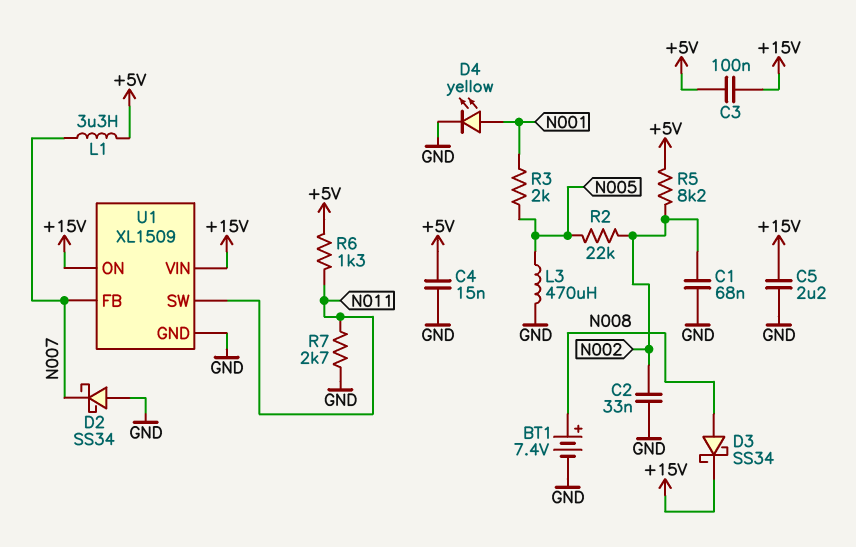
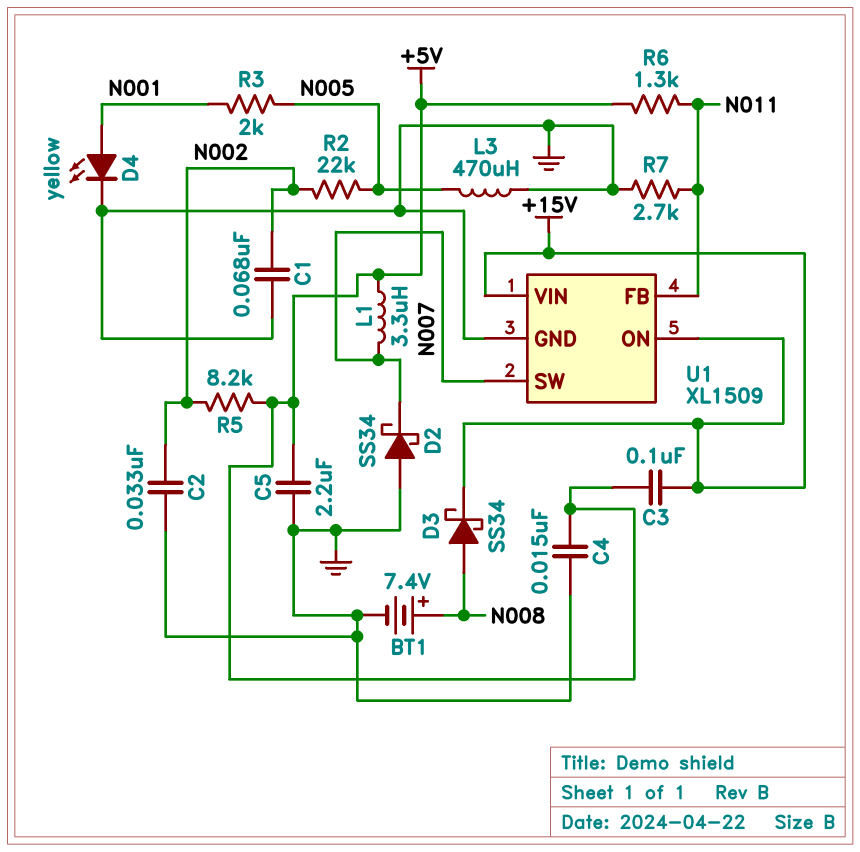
C5: 2.2uF (+15V, GND) -> 2.2uF (+5V, GND)
U1 pin FB: N007 -> N011
U1 pin SW: N011 -> N007

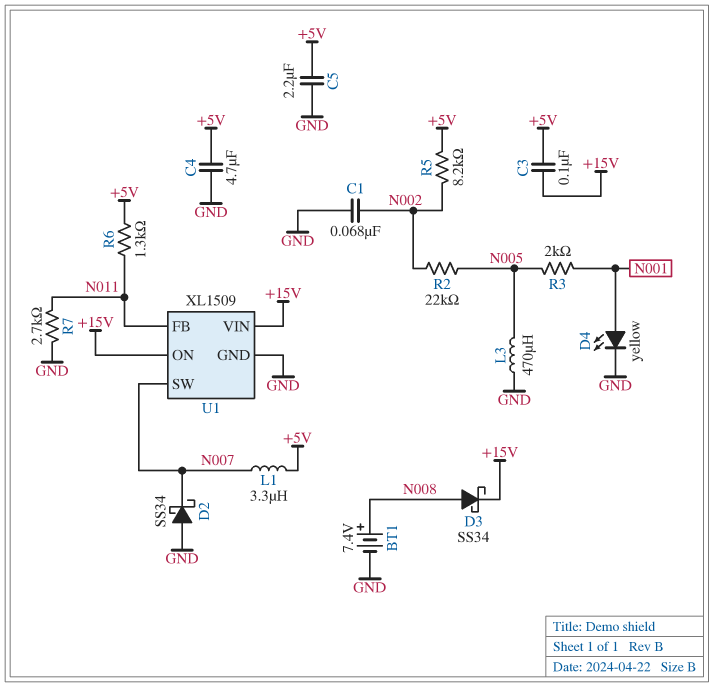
C2: 33nF (GND, N002) -> none
C4: 15nF (+5V, GND) -> 4.7uF (+5V, GND)

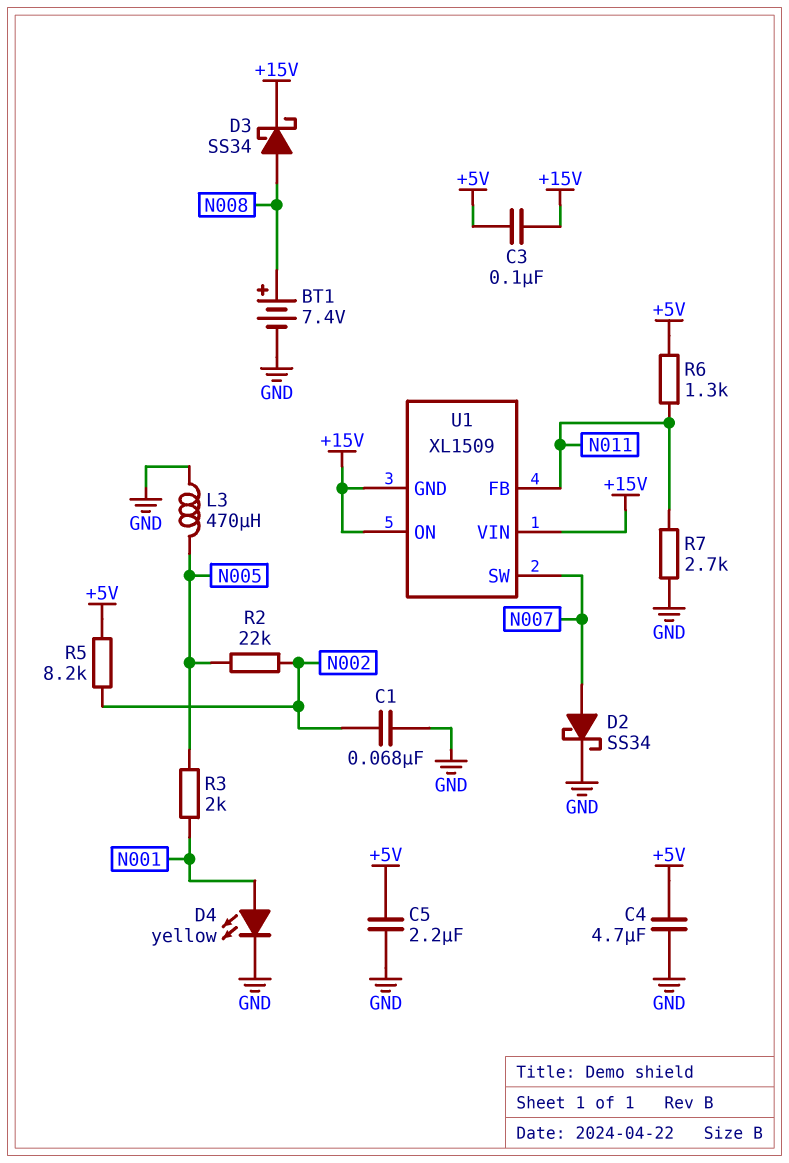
D2: schottky SS34 (A GND, K N007) -> schottky SS34 (A N007, K GND)
L1: 3.3uH (+5V, N007) -> none
U1 pin GND: GND -> +15V

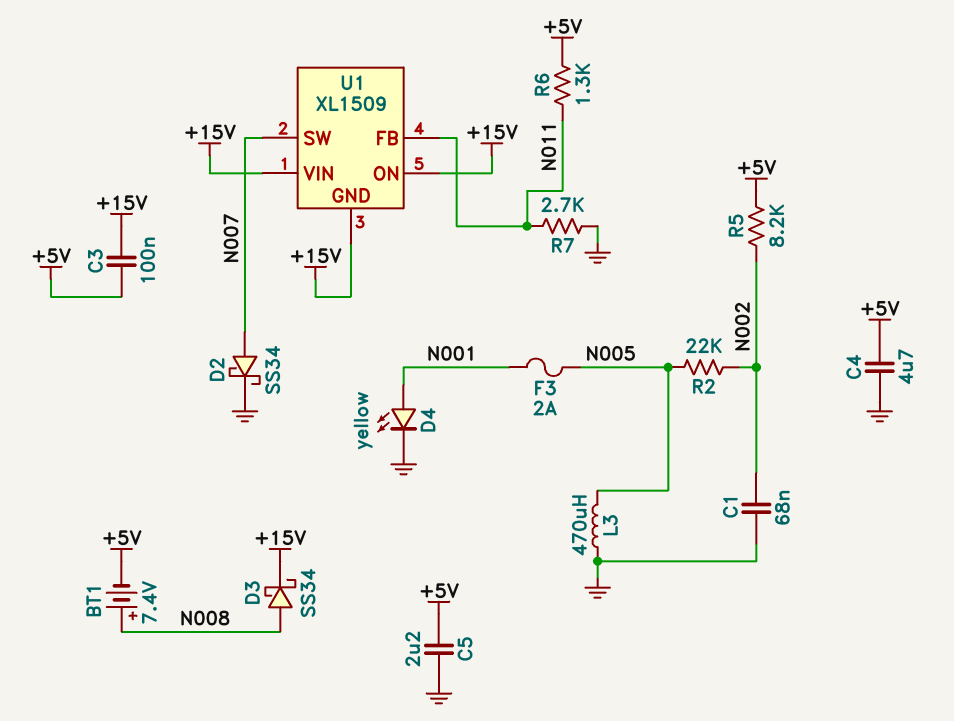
BT1: 7.4V (plus N008, minus GND) -> 7.4V (plus N008, minus +5V)
F3: none -> 2A (N001, N005)
R3: 2k (N001, N005) -> none

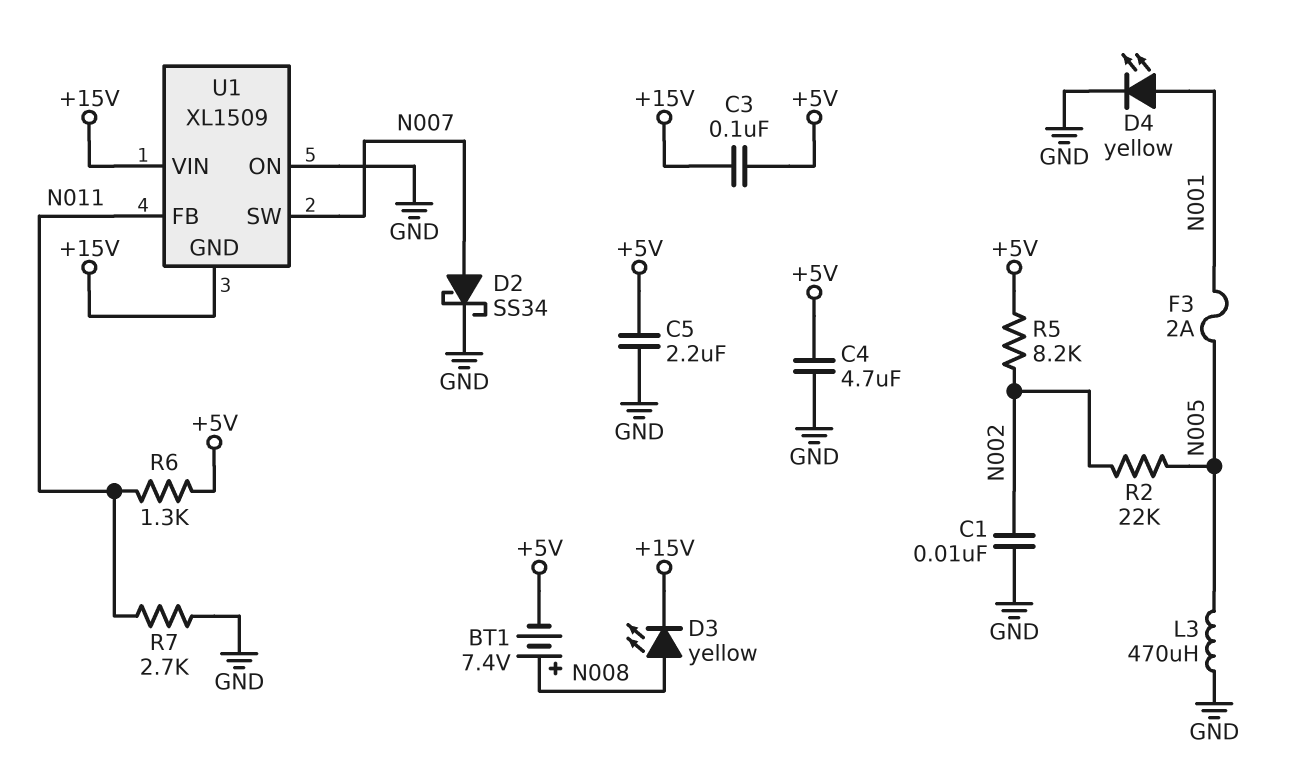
C1: 68nF (GND, N002) -> 10nF (GND, N002)
D3: schottky SS34 (A N008, K +15V) -> LED yellow (A N008, K +15V)
U1 pin ON: +15V -> GND

